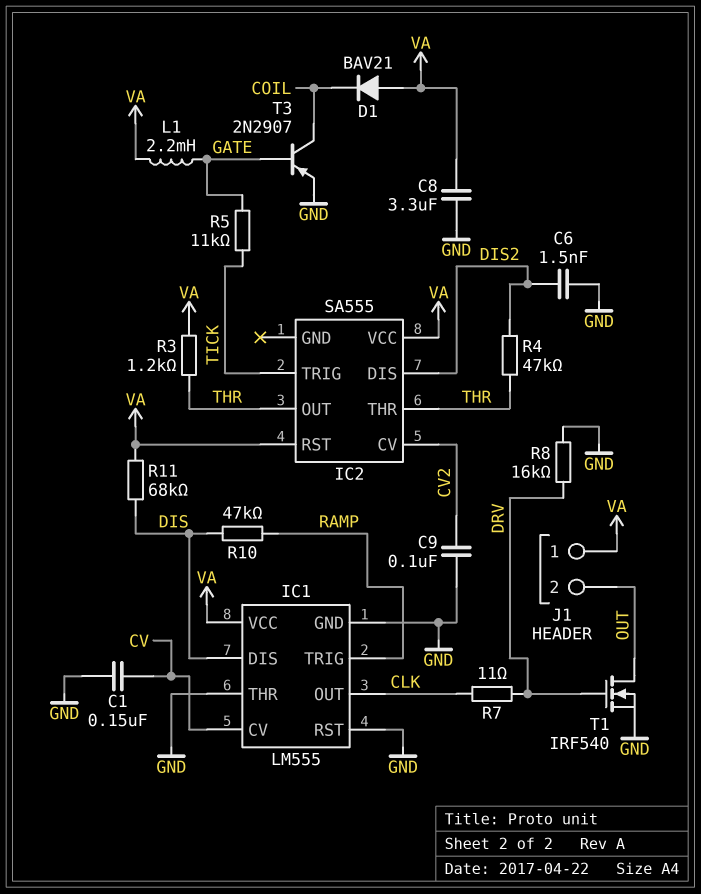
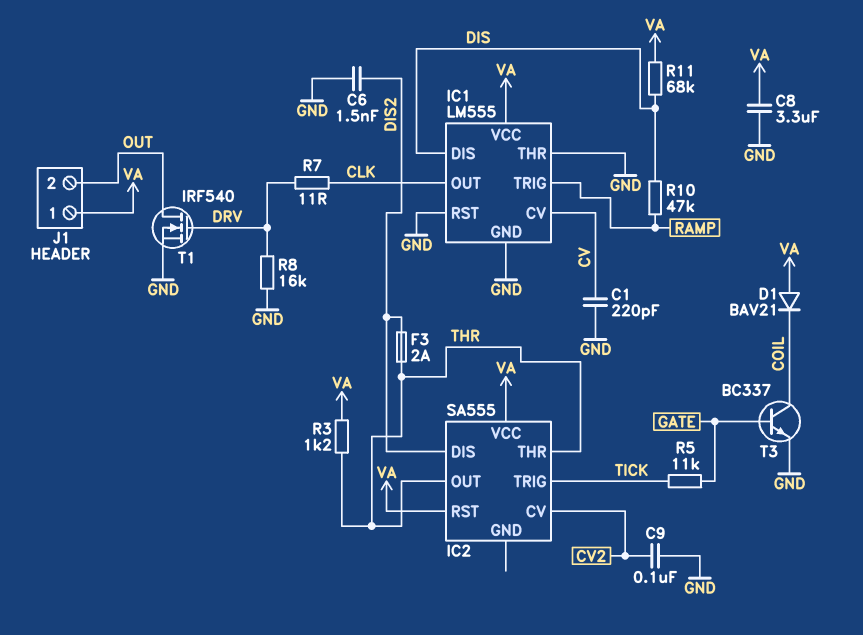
C1: 150nF (CV, GND) -> 220pF (CV, GND)
F3: none -> 2A (DIS2, THR)
L1: 2.2mH (GATE, VA) -> none
R4: 47k (DIS2, THR) -> none
T3: PNP 2N2907 (B GATE, C COIL, E GND) -> NPN BC337 (B GATE, C COIL, E GND)

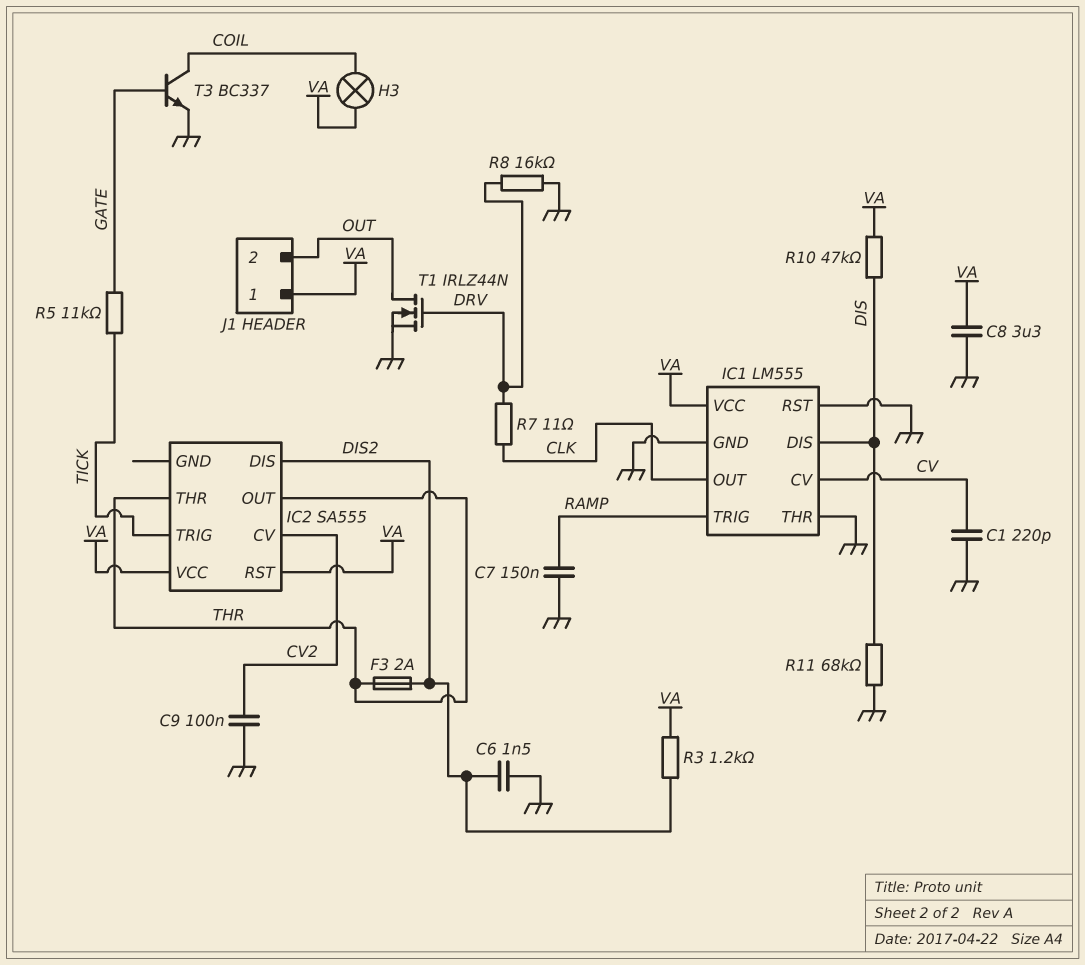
C7: none -> 150nF (GND, RAMP)
D1: diode BAV21 (A VA, K COIL) -> none
H3: none -> lamp (COIL, VA)
R3: 1.2k (THR, VA) -> 1.2k (DIS2, VA)
R10: 47k (DIS, RAMP) -> 47k (DIS, VA)
R11: 68k (DIS, VA) -> 68k (DIS, GND)
T1: NMOS IRF540 (G DRV, D OUT, S GND) -> NMOS IRLZ44N (G DRV, D OUT, S GND)

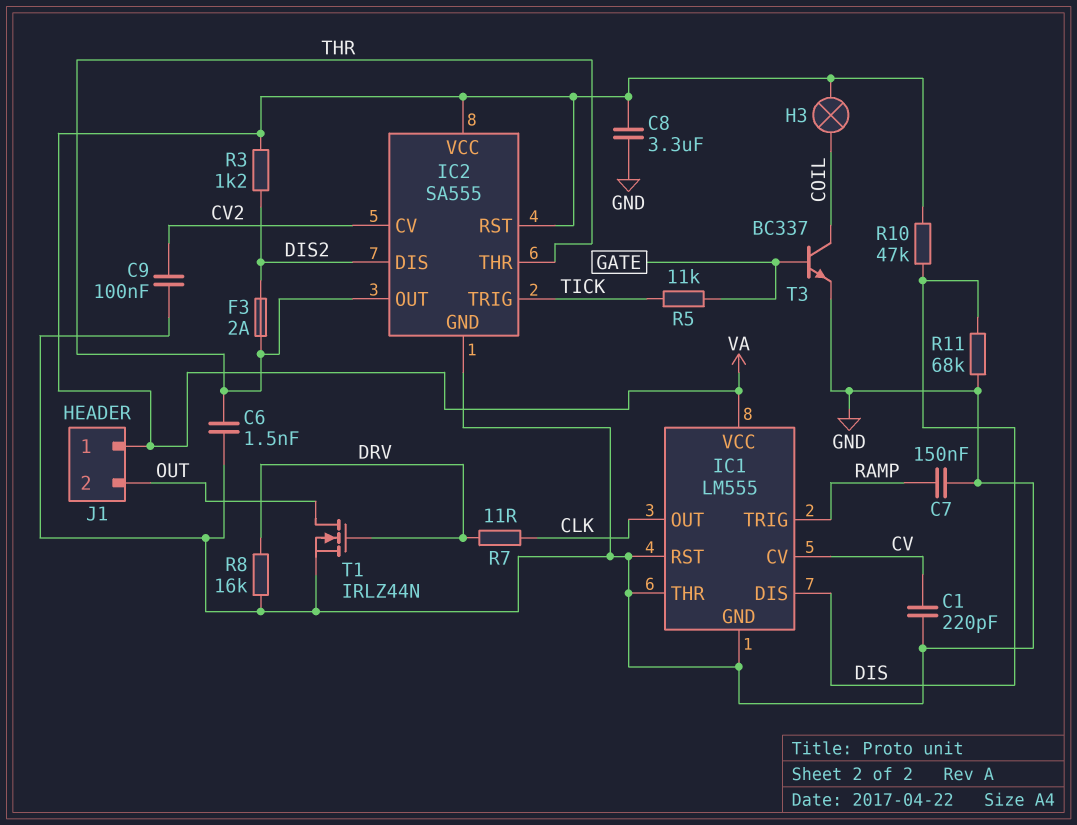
C6: 1.5nF (DIS2, GND) -> 1.5nF (GND, THR)
IC2 pin GND: none -> GND

